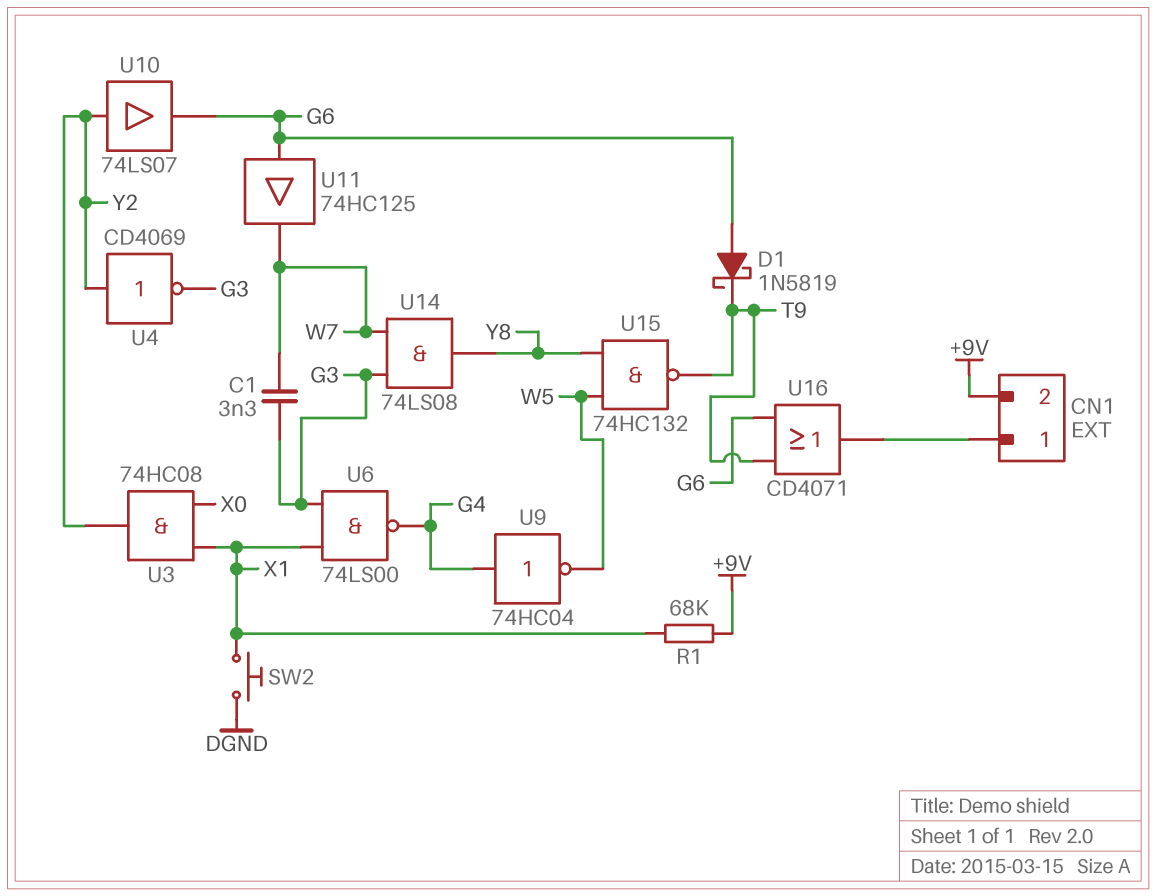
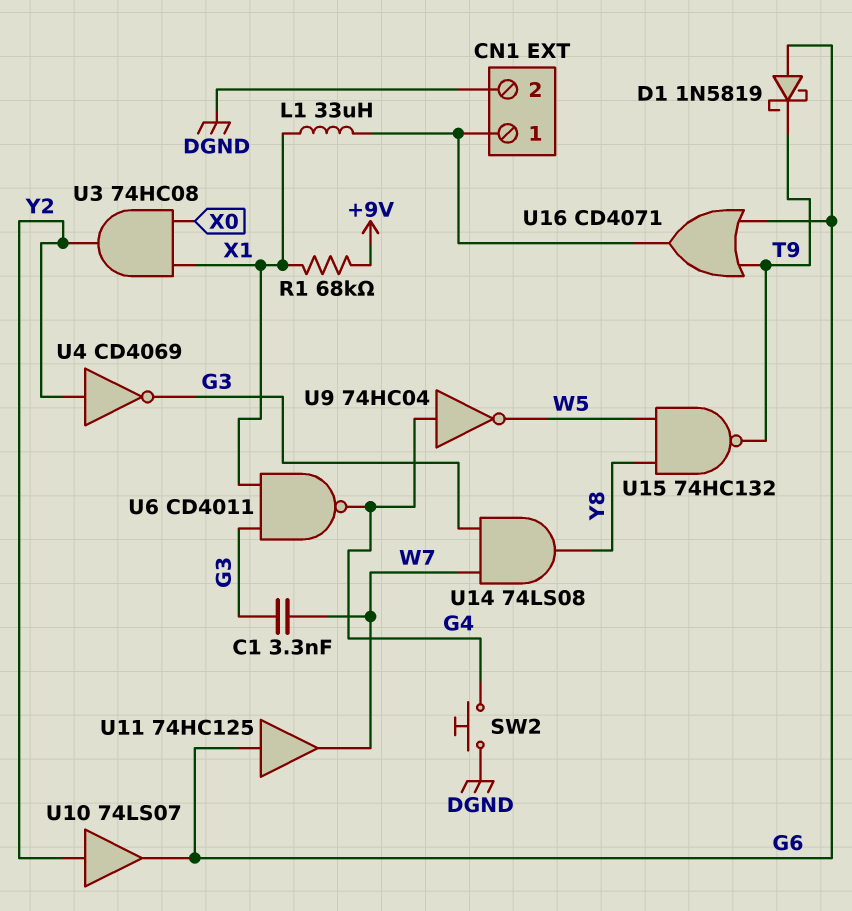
CN1 pin 2: +9V -> DGND
L1: none -> 33uH (CN1/1, X1)
SW2: button (DGND, X1) -> button (DGND, G4)
U6: NAND 74LS00 (in G3, in X1, out G4) -> NAND CD4011 (in G3, in X1, out G4)

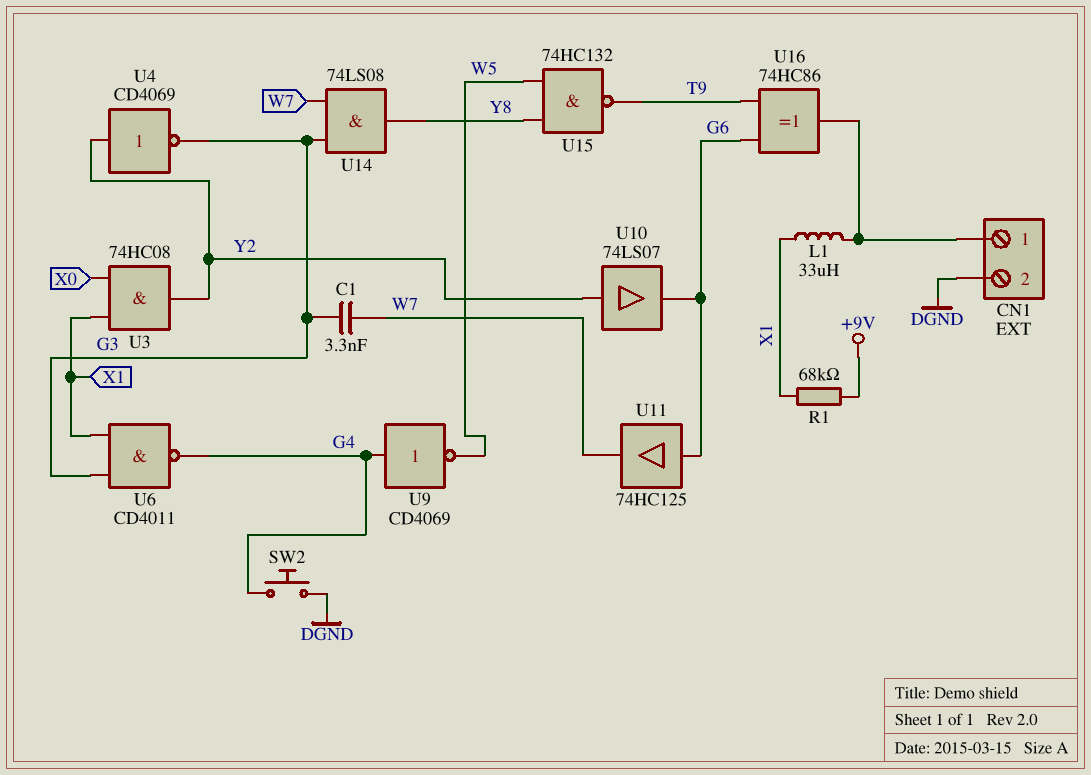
D1: schottky 1N5819 (A G6, K T9) -> none
U9: NOT 74HC04 (in G4, out W5) -> NOT CD4069 (in G4, out W5)
U16: OR CD4071 (in G6, in T9, out CN1/1) -> XOR 74HC86 (in G6, in T9, out CN1/1)

